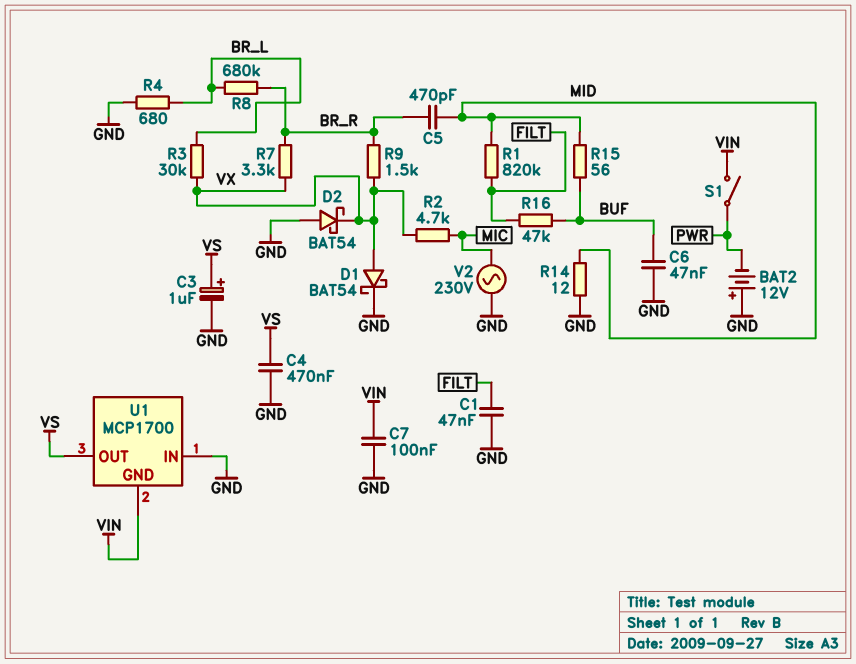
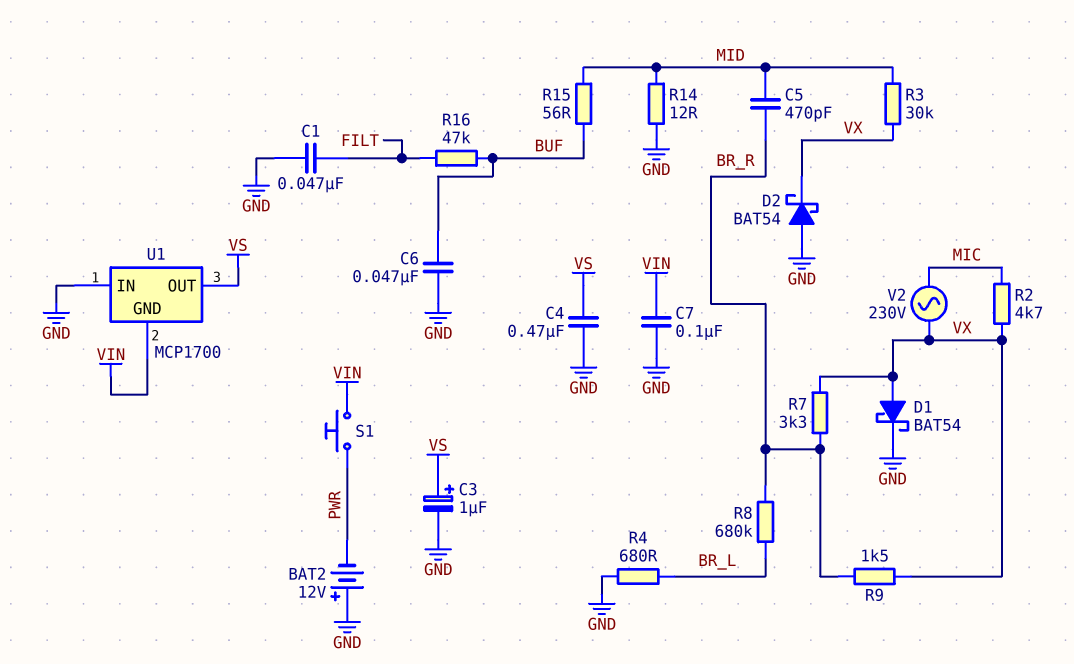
R1: 820k (FILT, MID) -> none
R3: 30k (BR_L, VX) -> 30k (MID, VX)
S1: switch (PWR, VIN) -> button (PWR, VIN)
V2: AC 230V (GND, MIC) -> AC 230V (MIC, VX)

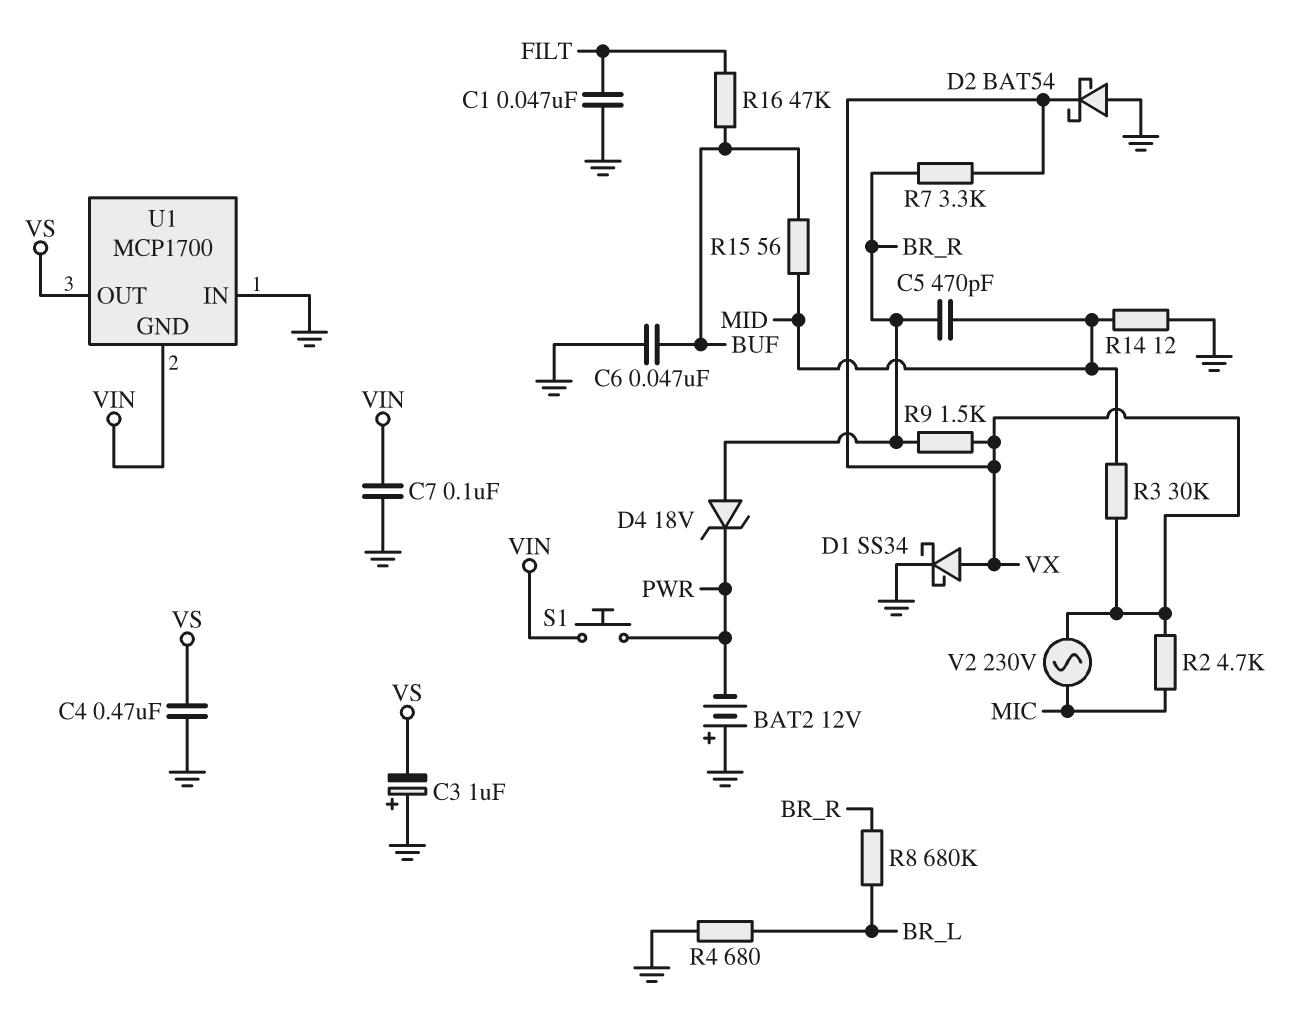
C3: 1uF (plus VS, minus GND) -> 1uF (plus GND, minus VS)
D1: schottky BAT54 (A VX, K GND) -> schottky SS34 (A VX, K GND)
D4: none -> zener 18V (A BR_R, K PWR)

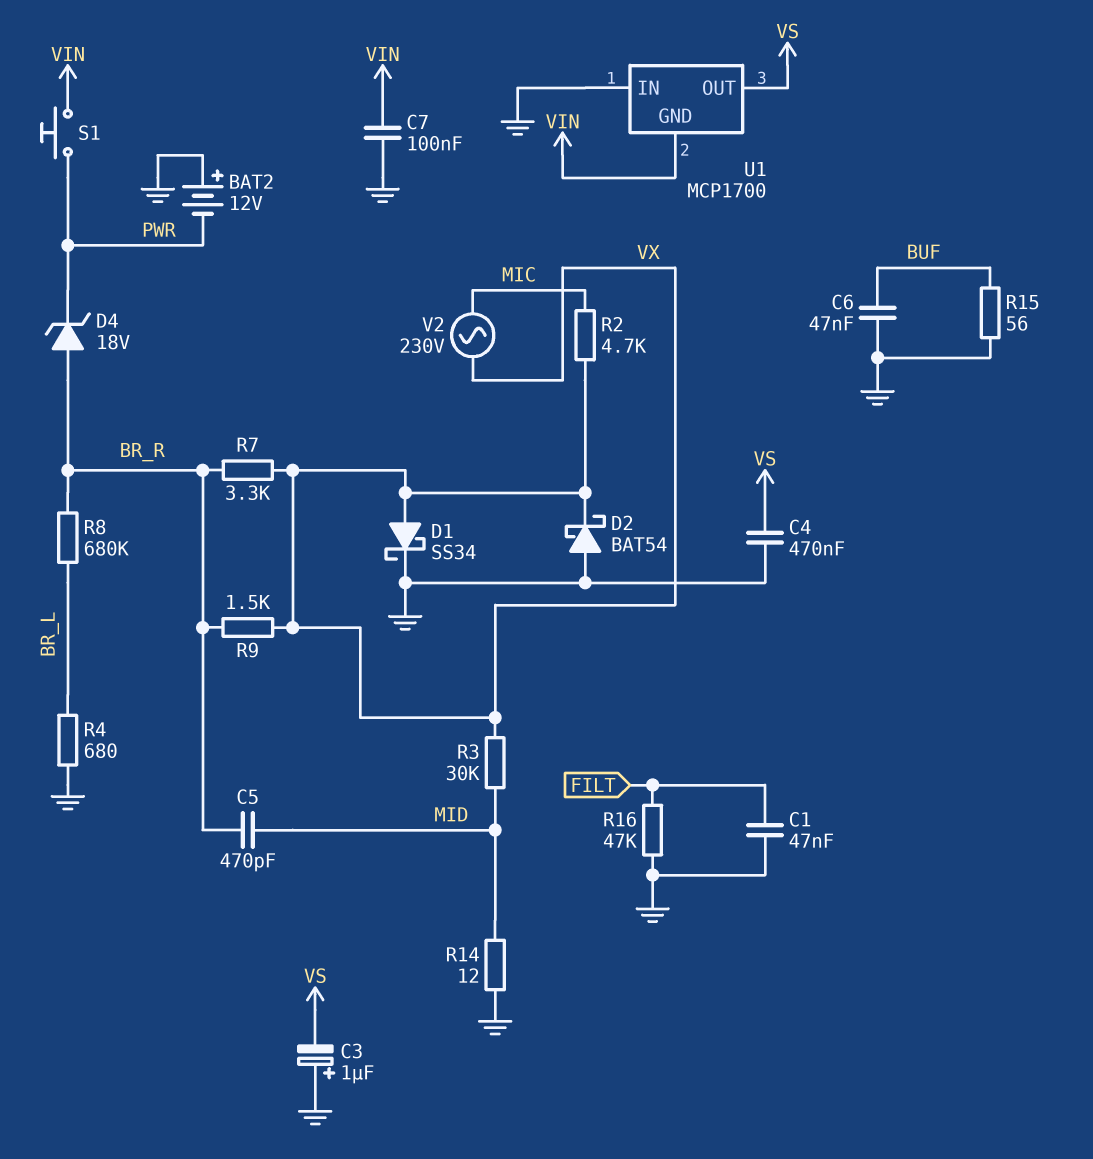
R15: 56 (BUF, MID) -> 56 (BUF, GND)
R16: 47k (BUF, FILT) -> 47k (FILT, GND)

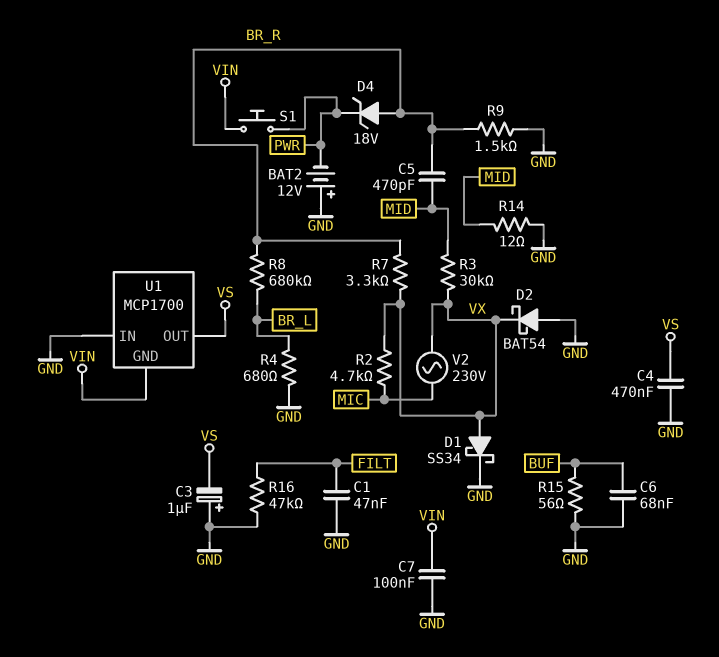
C6: 47nF (BUF, GND) -> 68nF (BUF, GND)
R9: 1.5k (BR_R, VX) -> 1.5k (BR_R, GND)

